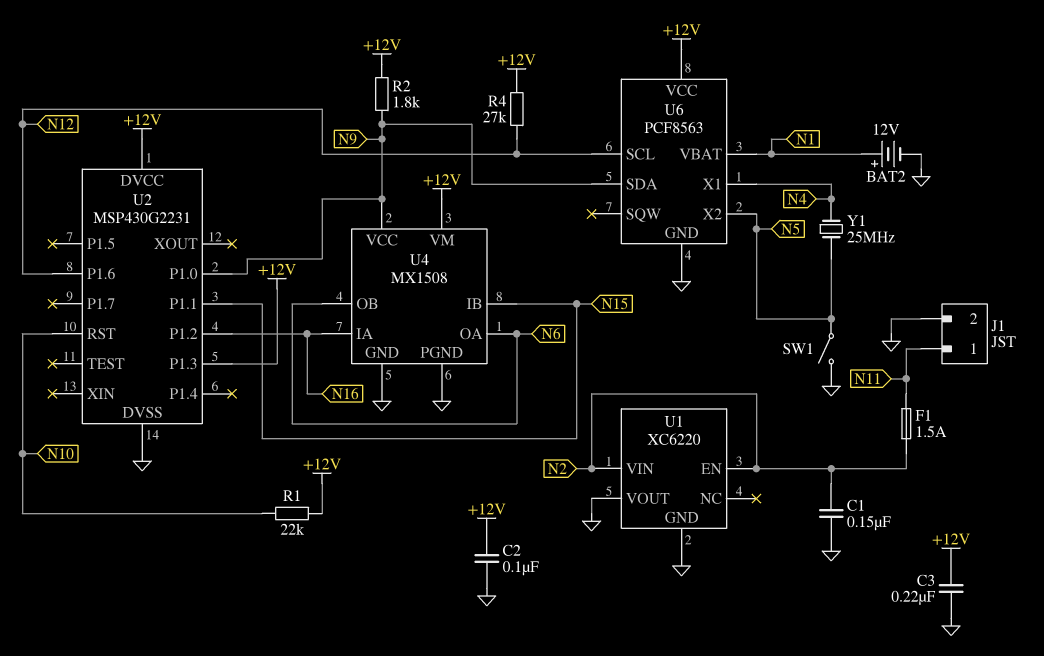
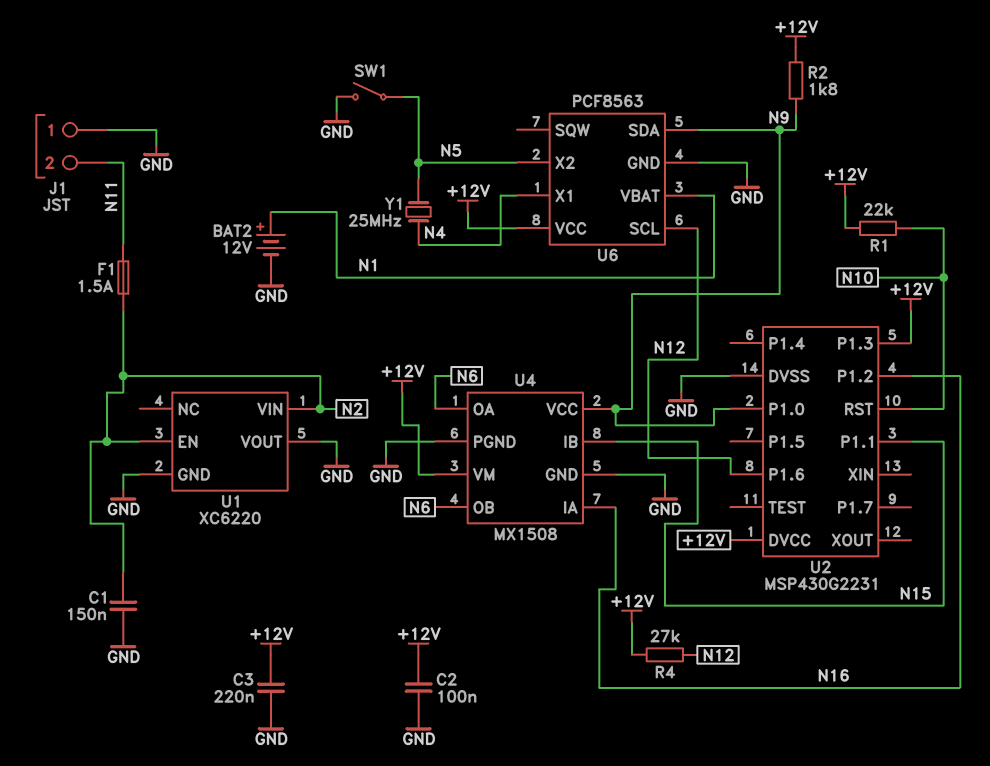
J1 pin 1: N11 -> GND
J1 pin 2: GND -> N11

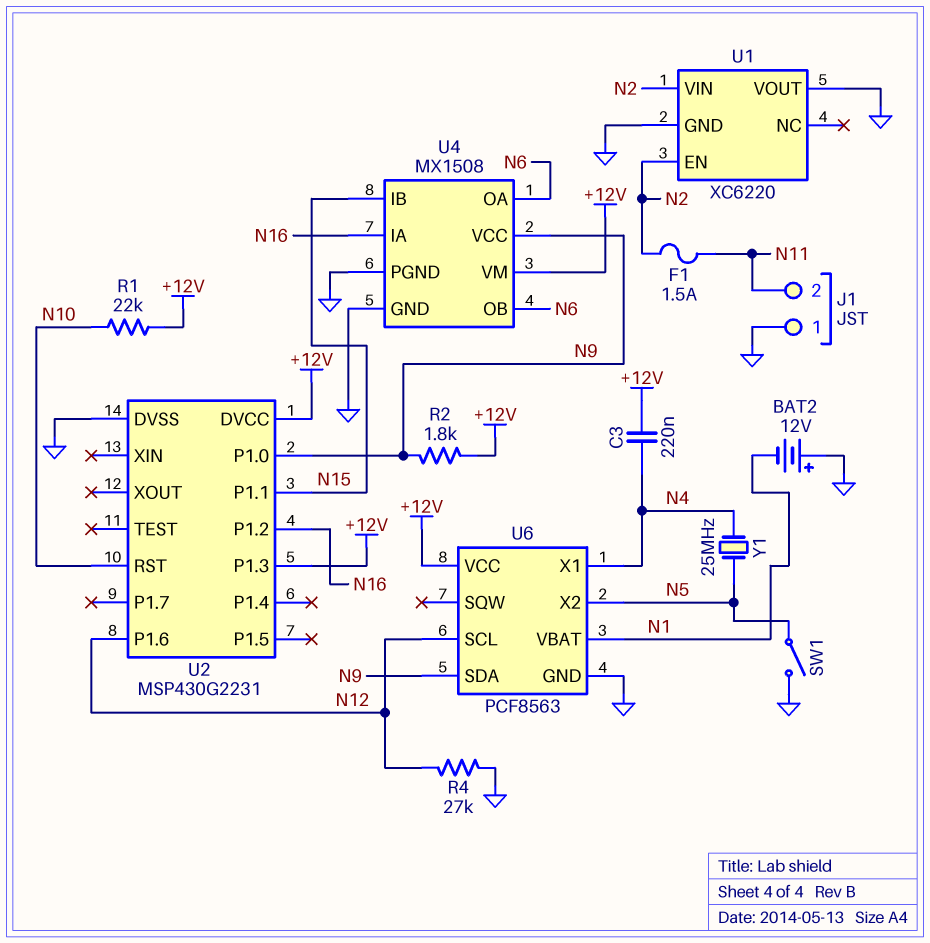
BAT2: 12V (plus N1, minus GND) -> 12V (plus GND, minus N1)
C1: 150nF (GND, N2) -> none
C2: 100nF (+12V, GND) -> none
C3: 220nF (+12V, GND) -> 220nF (+12V, N4)
R4: 27k (+12V, N12) -> 27k (GND, N12)

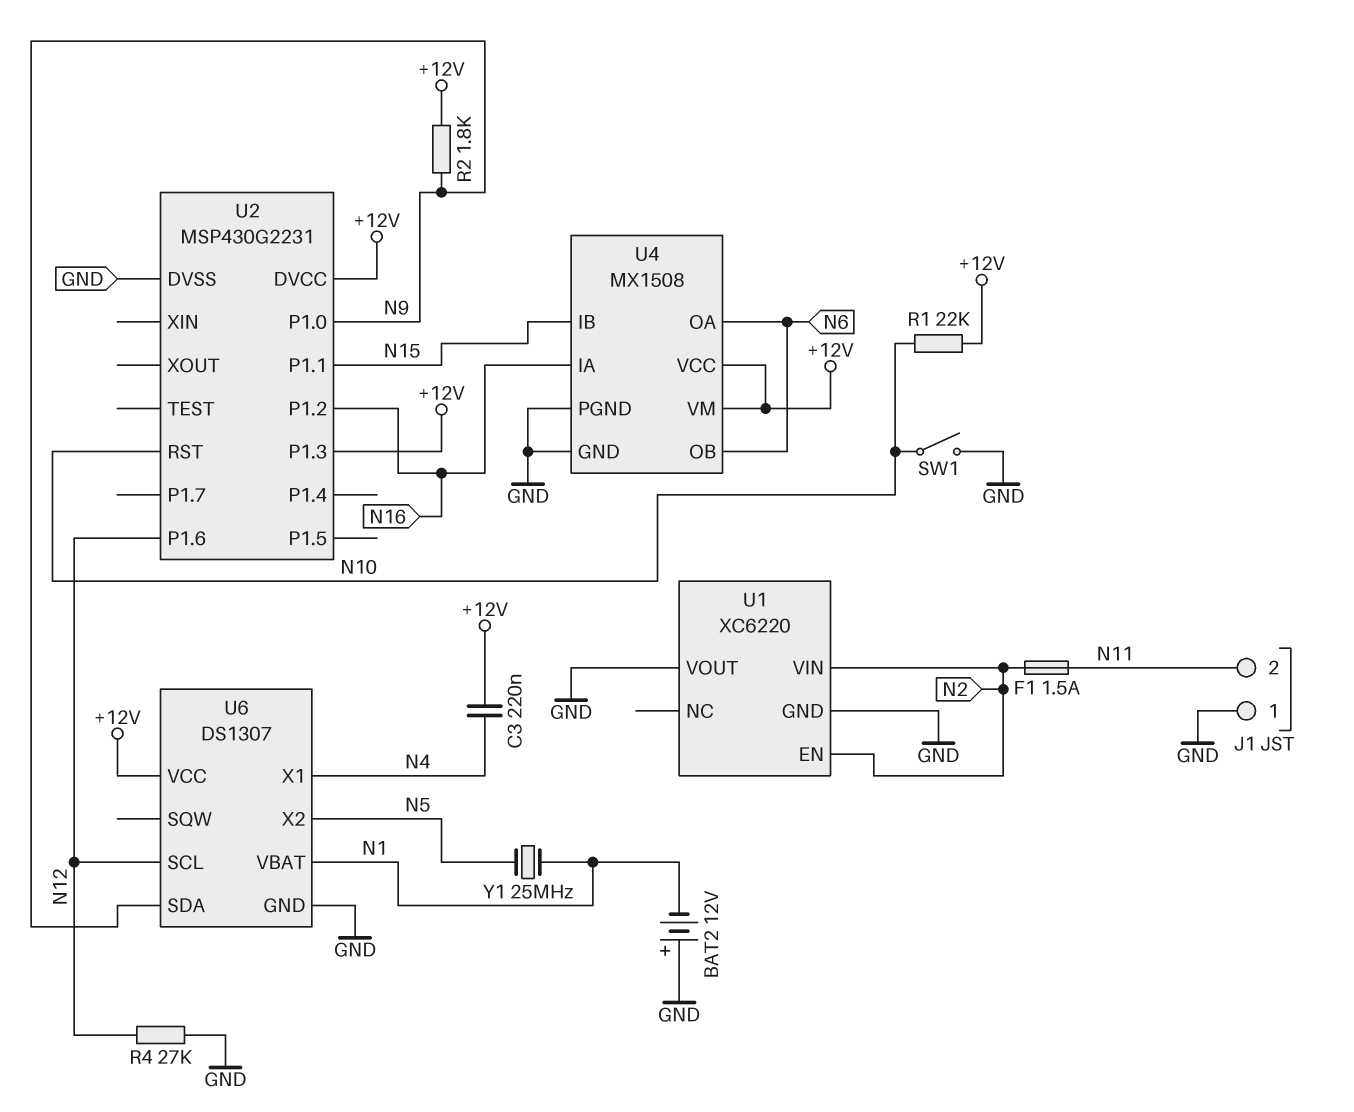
SW1: switch (GND, N5) -> switch (GND, N10)
U4 pin VCC: N9 -> +12V
U6: PCF8563 -> DS1307
Y1: 25MHz (N4, N5) -> 25MHz (N1, N5)

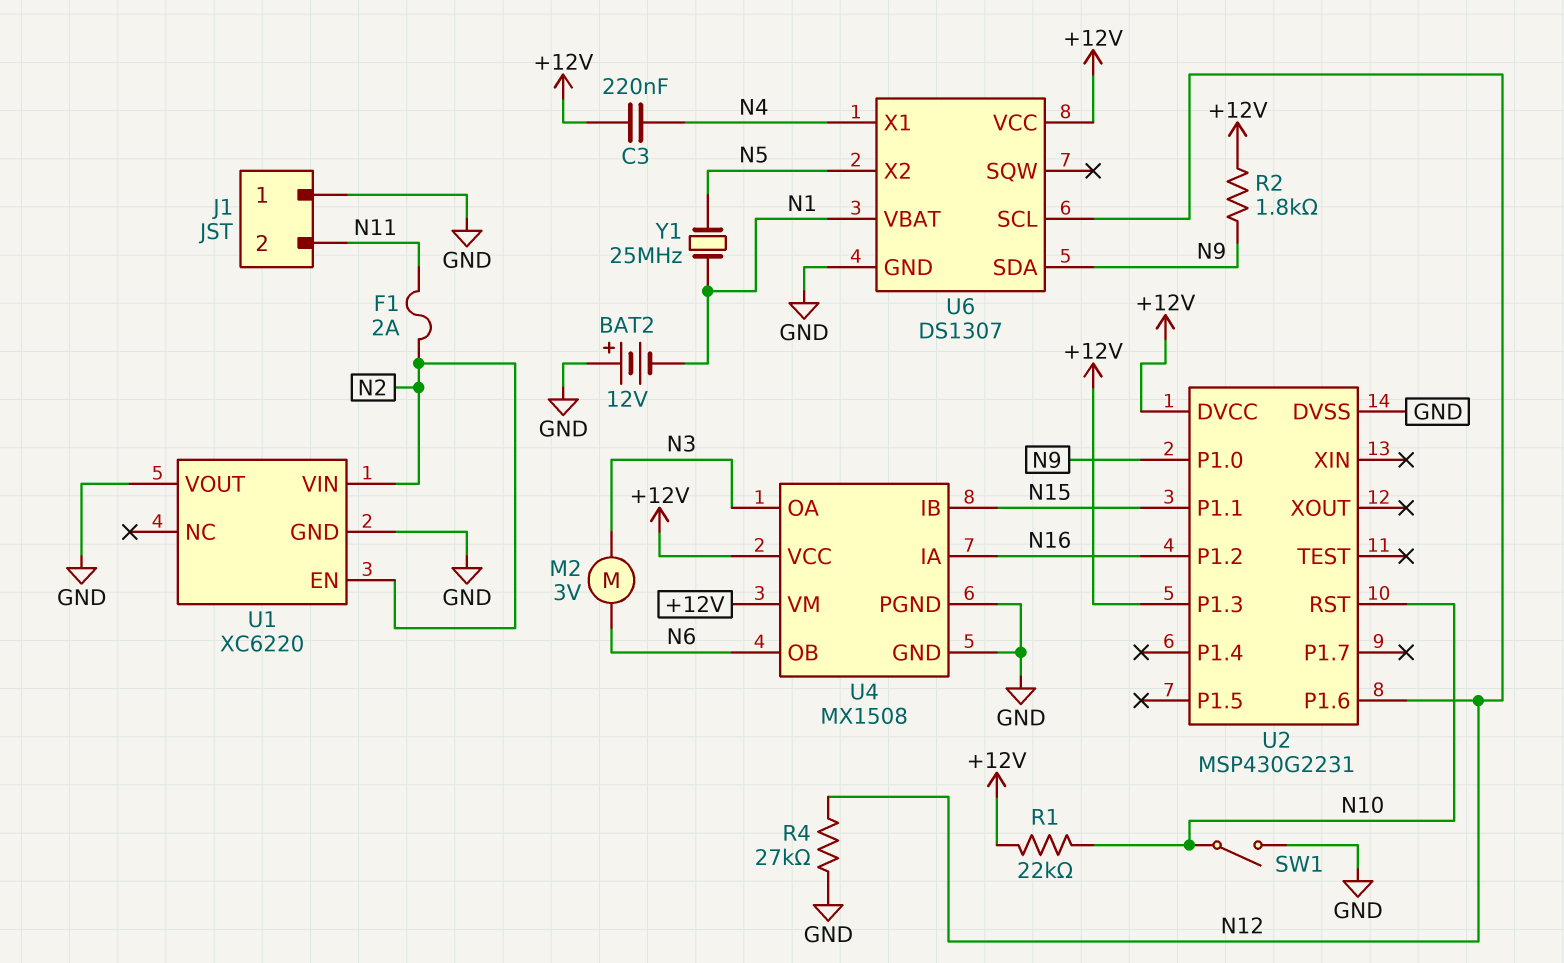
F1: 1.5A (N2, N11) -> 2A (N2, N11)
M2: none -> motor 3V (N3, N6)
U4 pin OA: N6 -> N3

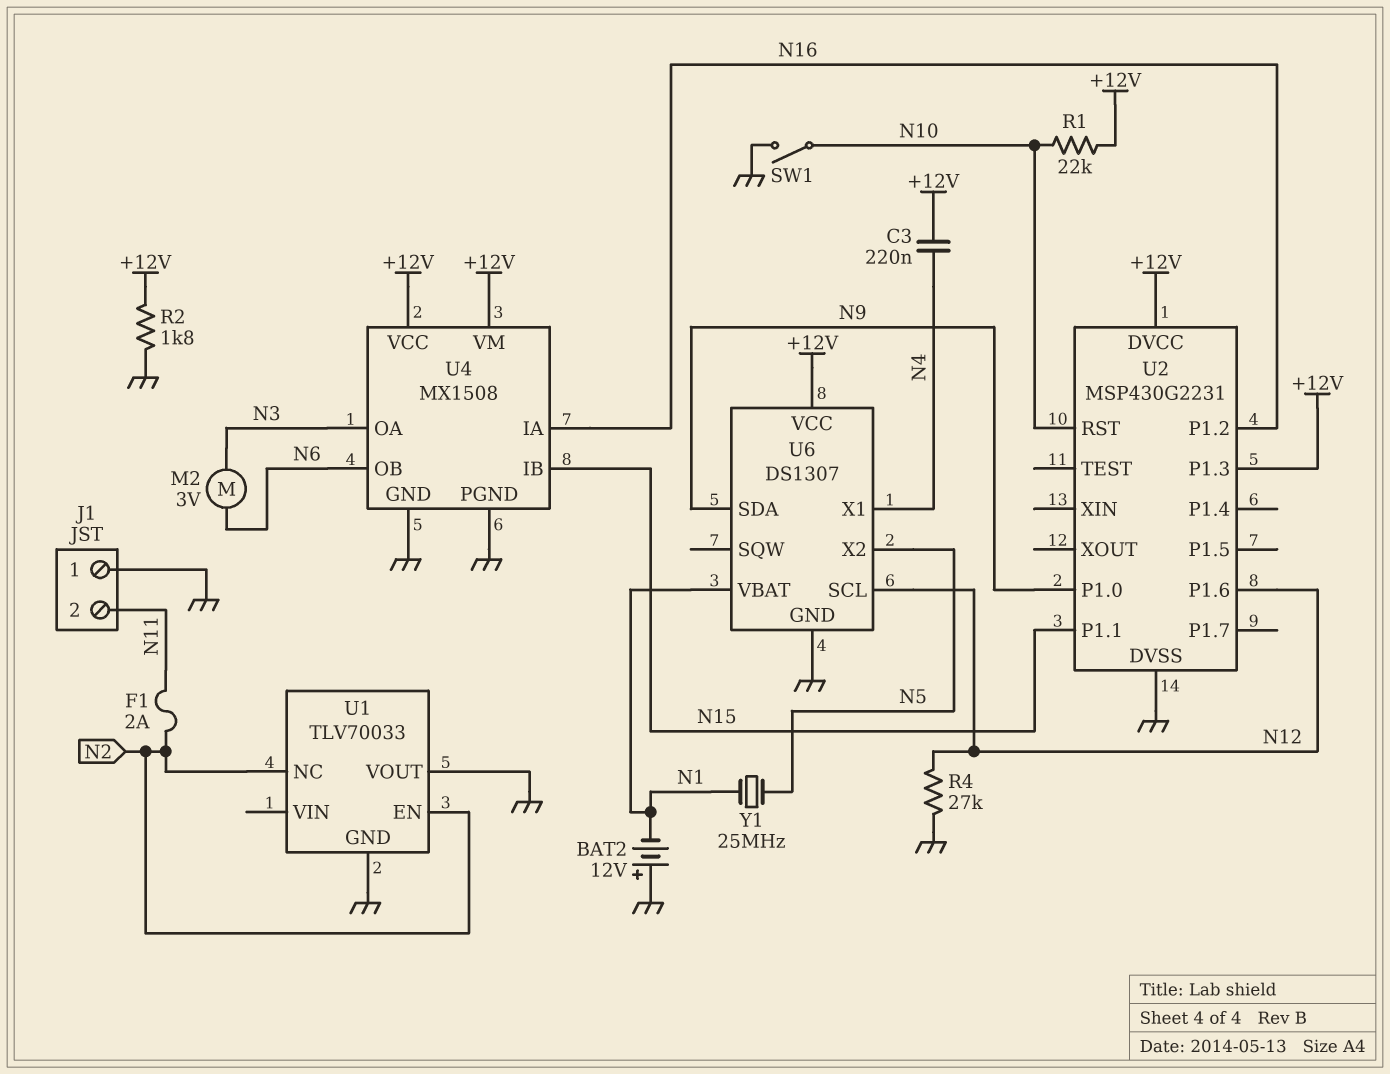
R2: 1.8k (+12V, N9) -> 1.8k (+12V, GND)
U1: XC6220 -> TLV70033
U1 pin NC: none -> N2
U1 pin VIN: N2 -> none

